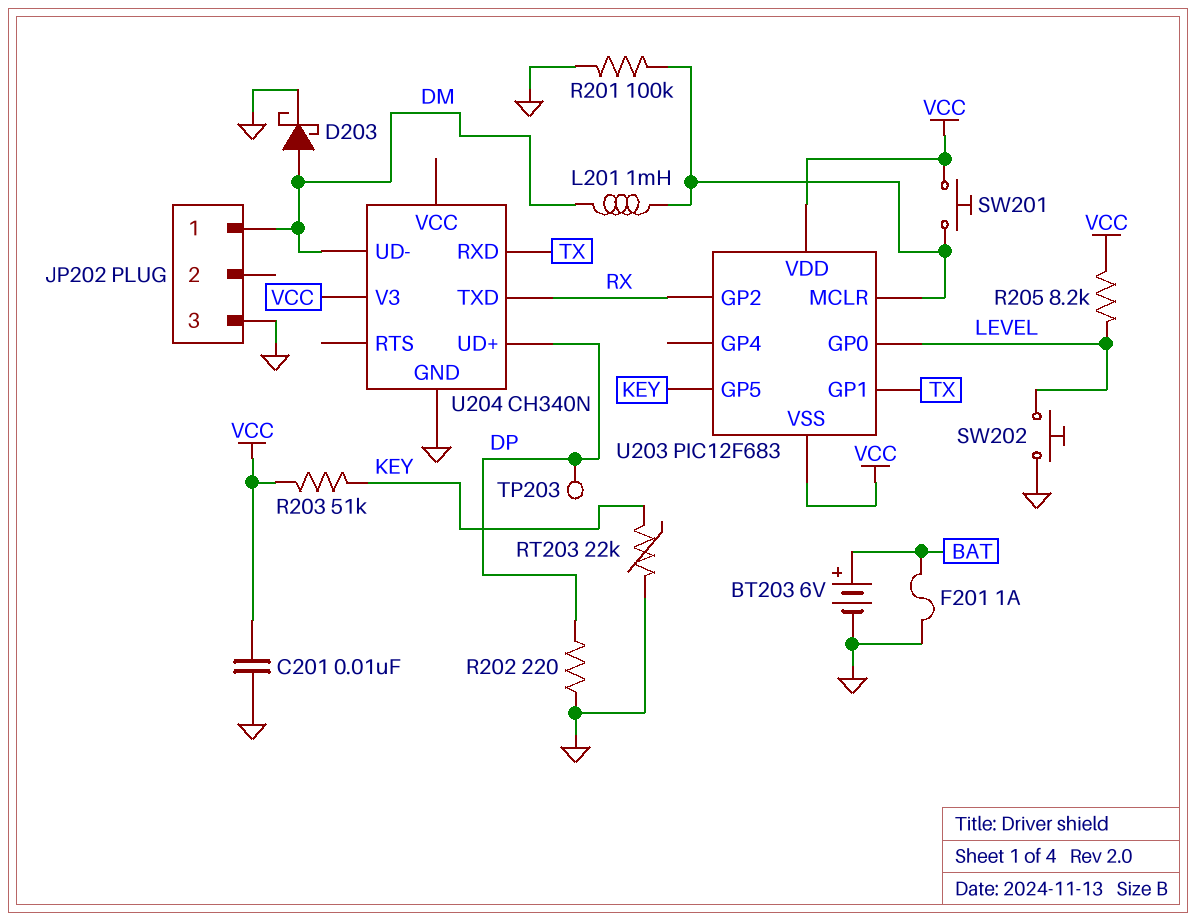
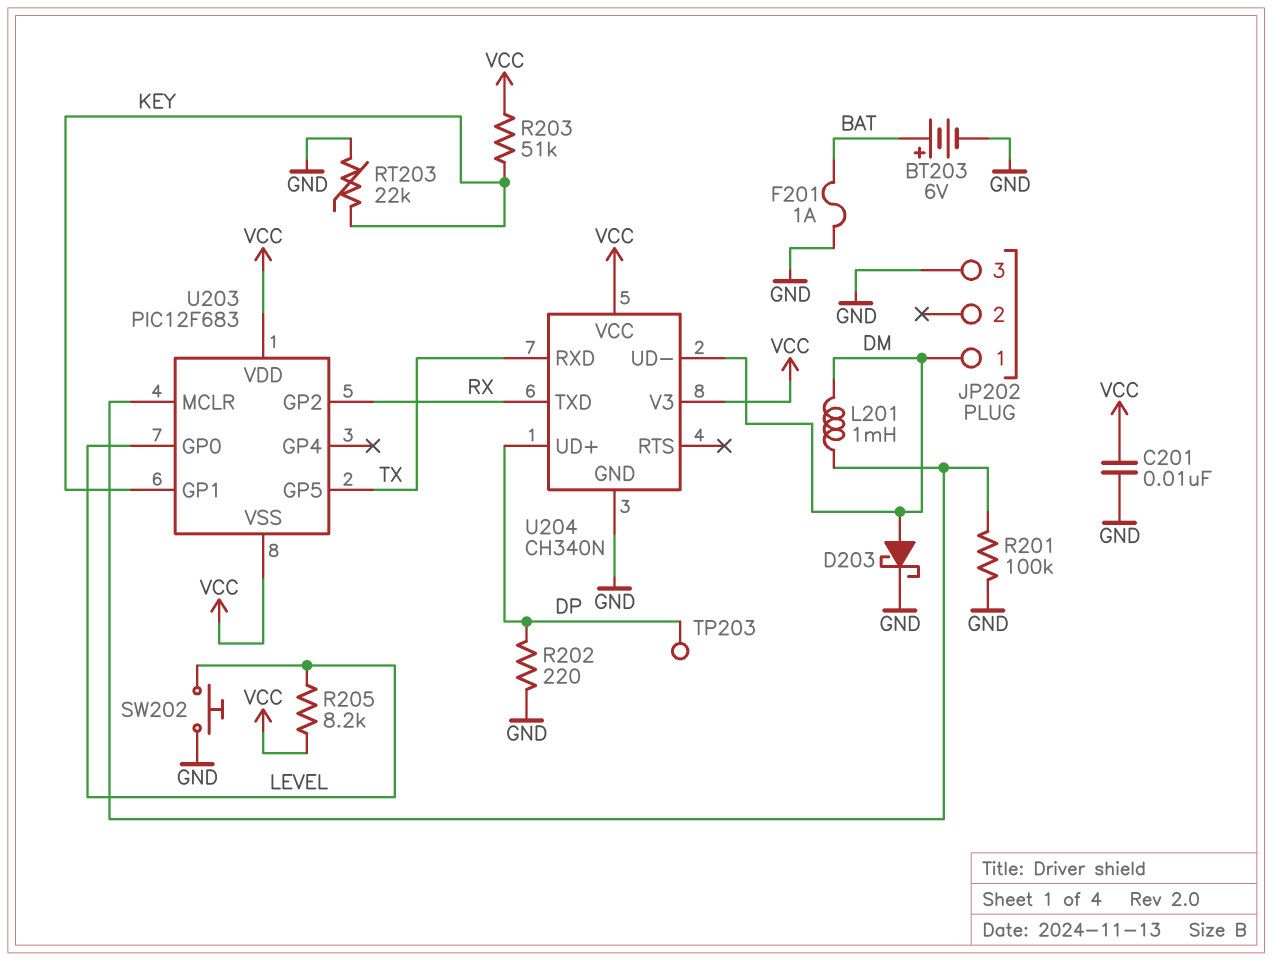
SW201: button (U203/MCLR, VCC) -> none
U203 pin GP1: TX -> KEY
U203 pin GP5: KEY -> TX
U204 pin VCC: none -> VCC

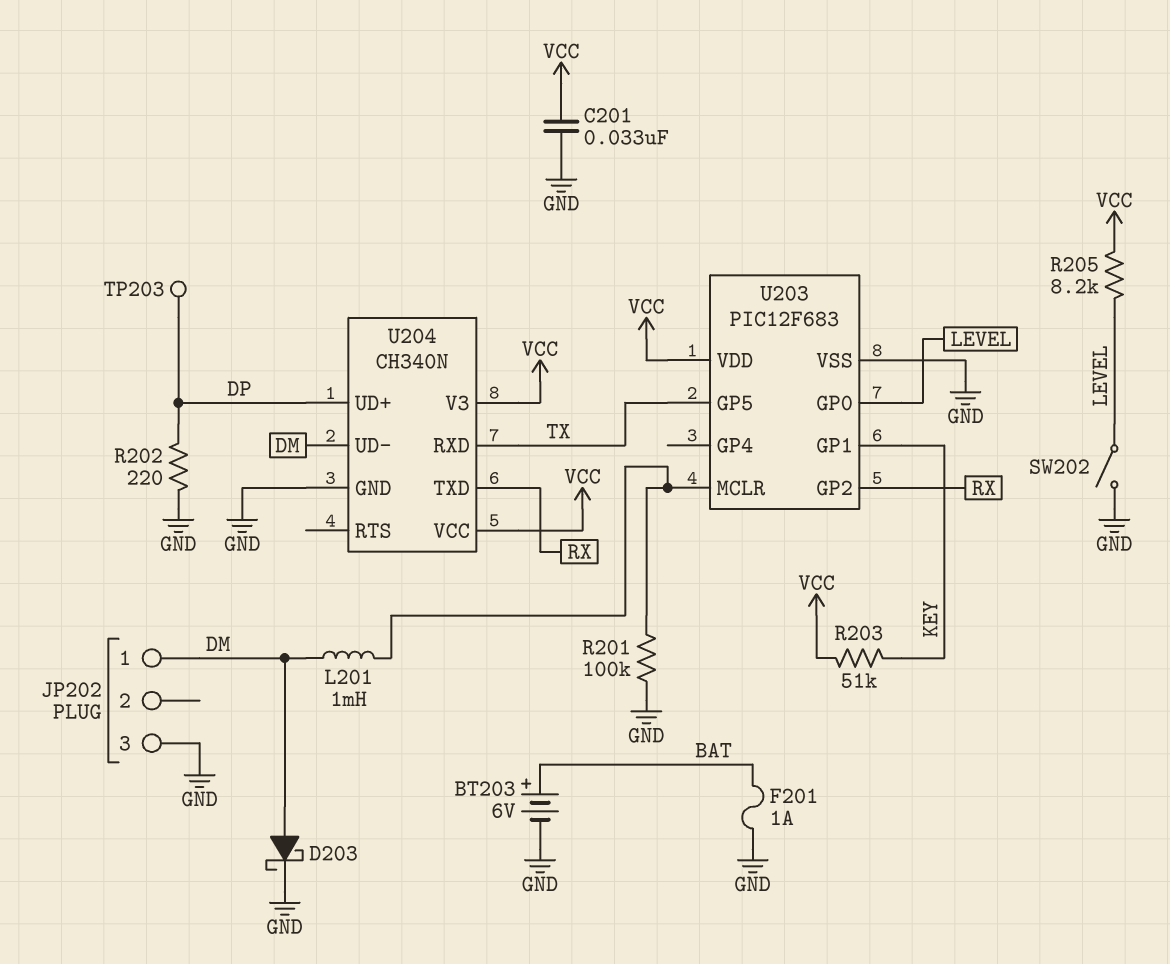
C201: 10nF (GND, VCC) -> 33nF (GND, VCC)
RT203: 22k (GND, KEY) -> none
SW202: button (GND, LEVEL) -> switch (GND, LEVEL)
U203 pin VSS: VCC -> GND

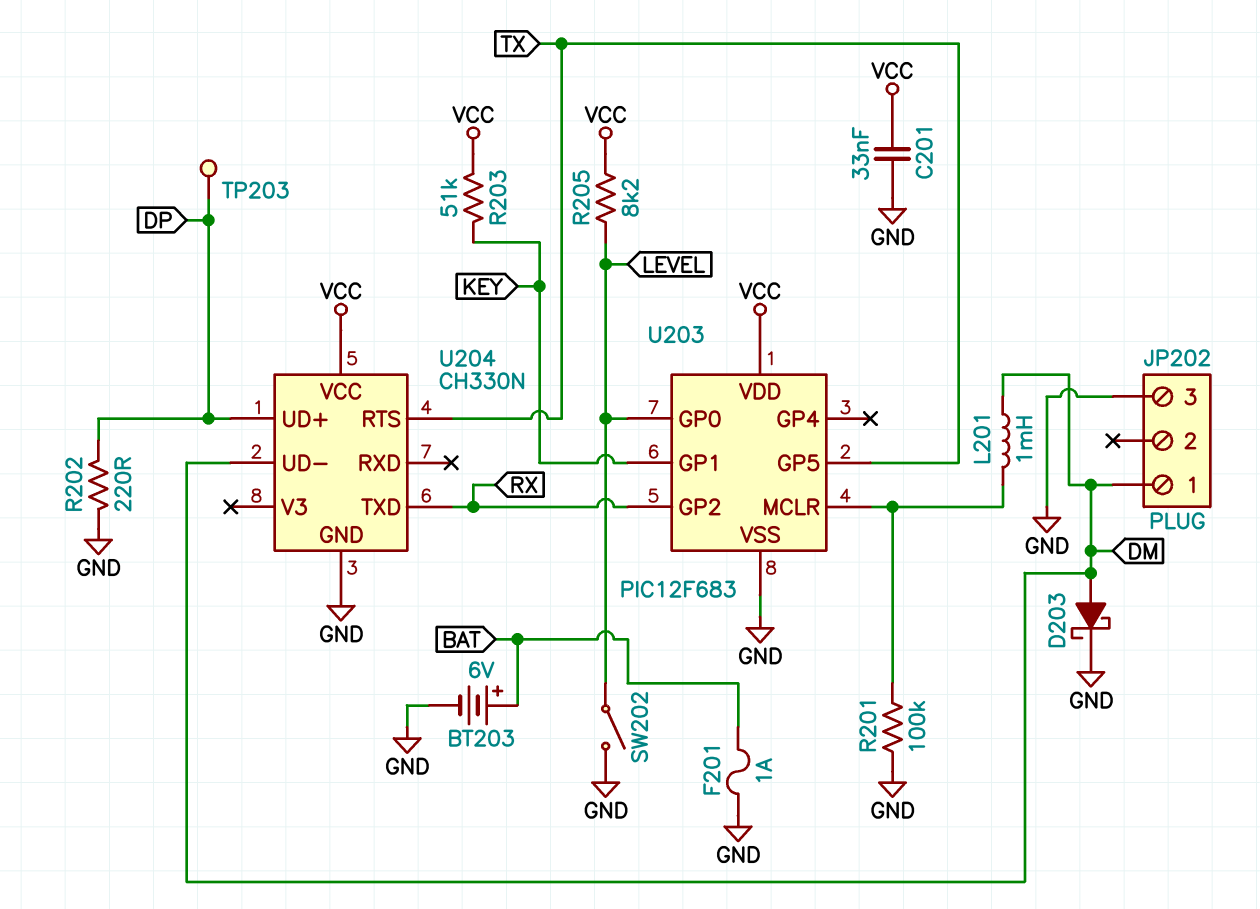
U204: CH340N -> CH330N
U204 pin RTS: none -> TX
U204 pin RXD: TX -> none
U204 pin V3: VCC -> none

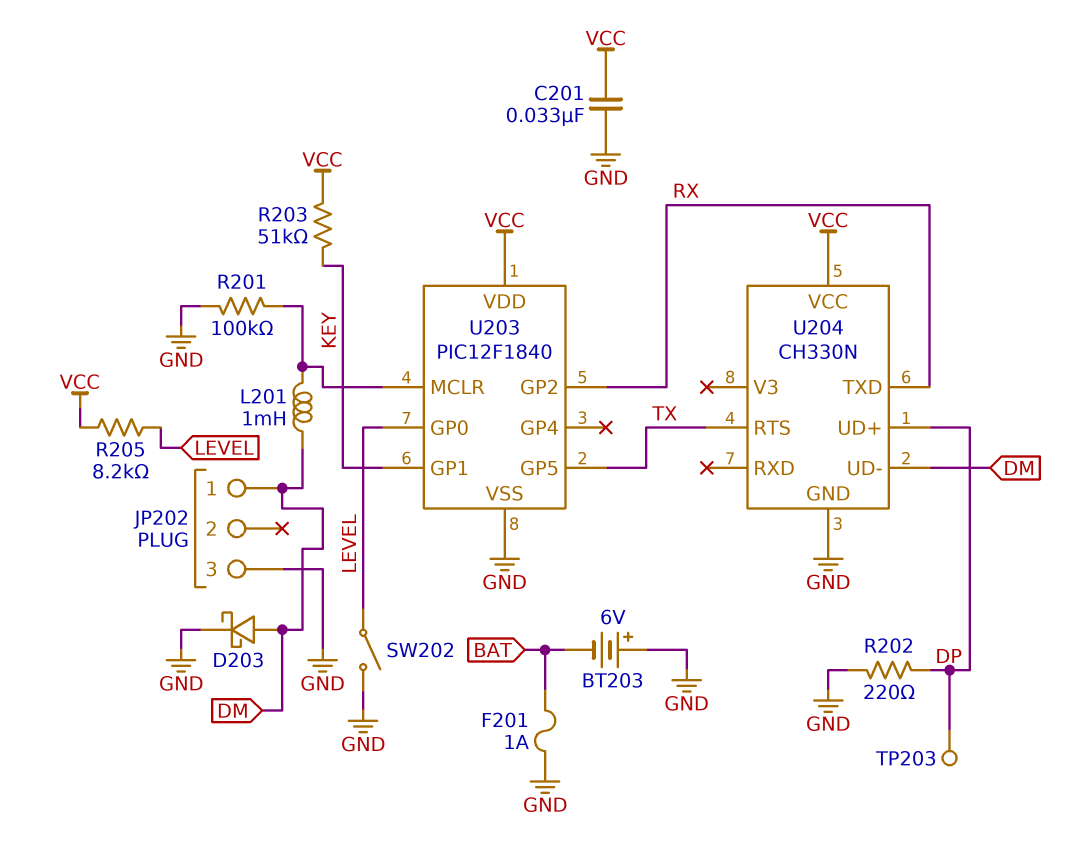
BT203: 6V (plus BAT, minus GND) -> 6V (plus GND, minus BAT)
U203: PIC12F683 -> PIC12F1840

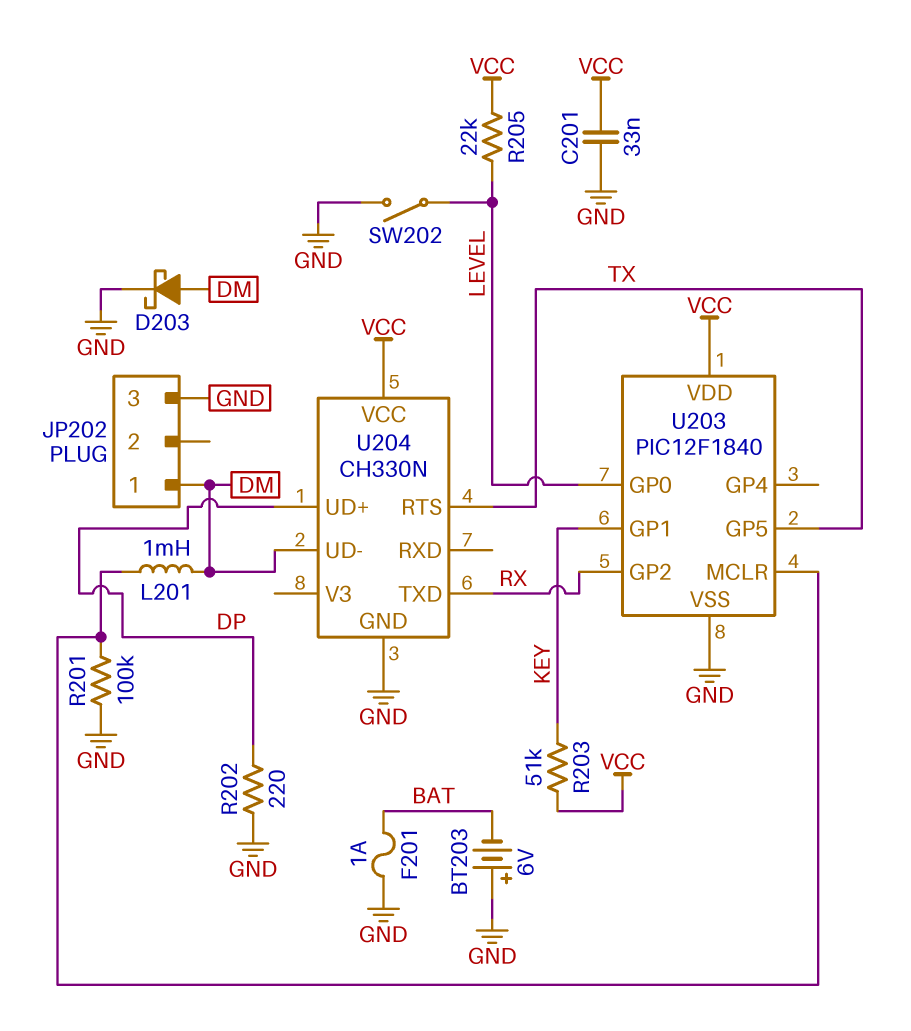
R205: 8.2k (LEVEL, VCC) -> 22k (LEVEL, VCC)
TP203: test point (DP) -> none

